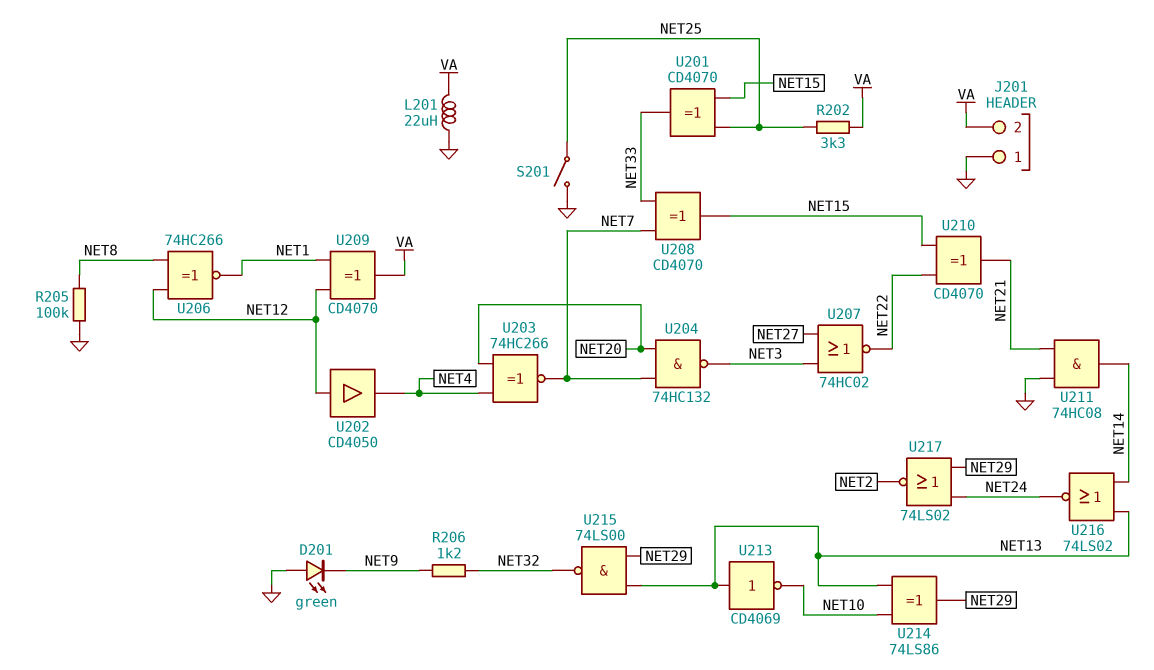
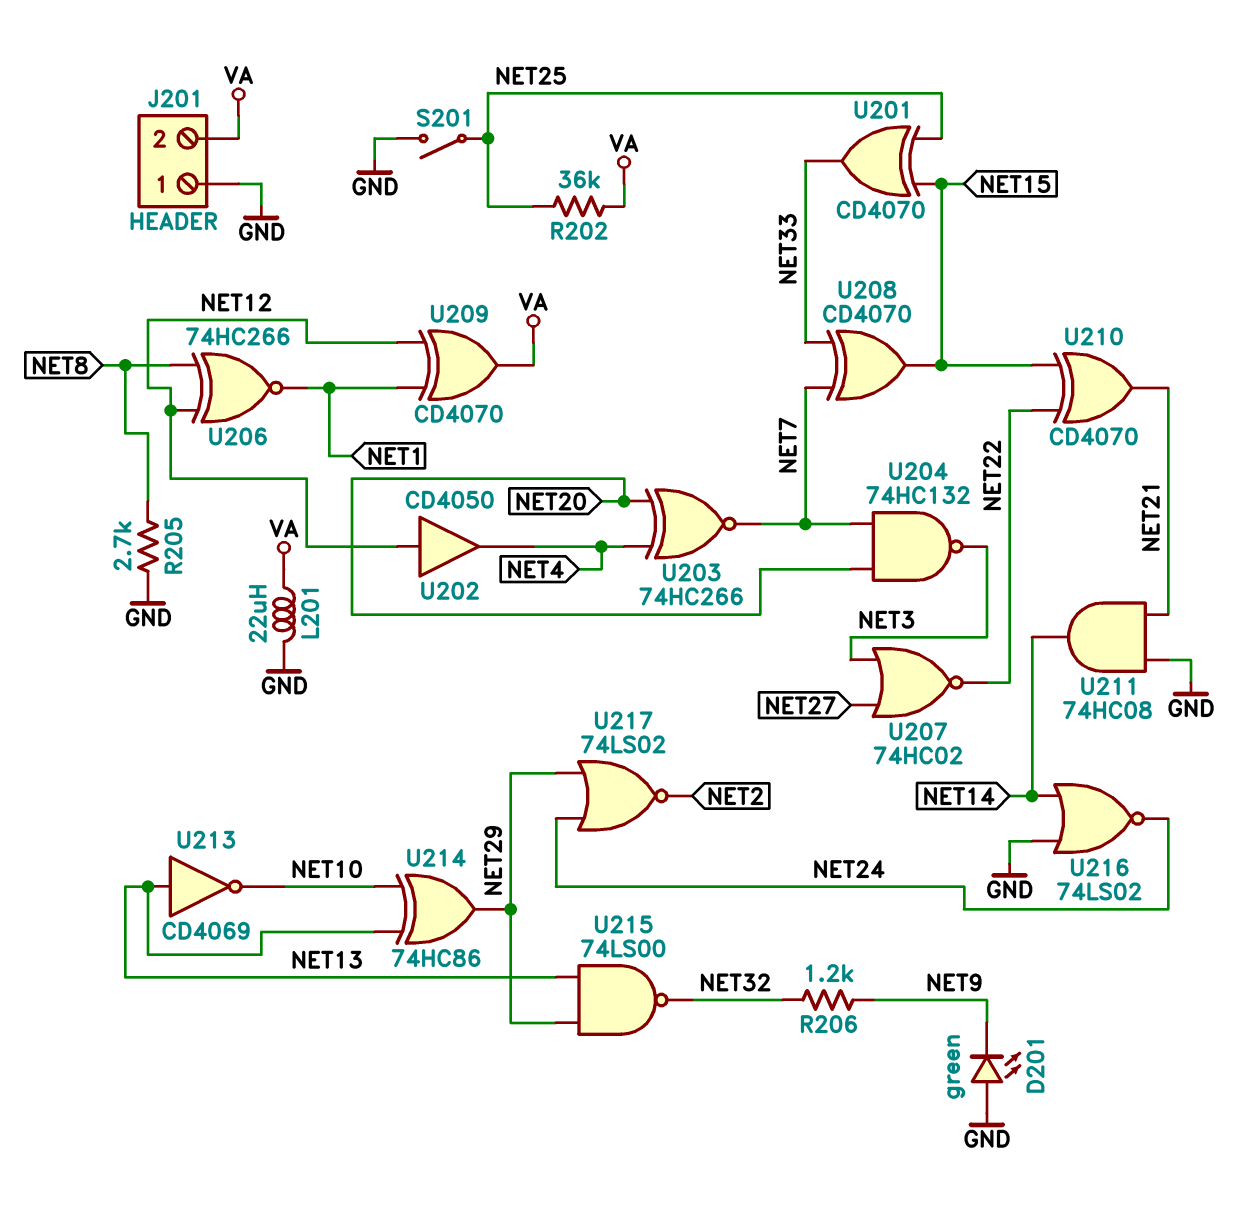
R202: 3.3k (NET25, VA) -> 36k (NET25, VA)
R205: 100k (GND, NET8) -> 2.7k (GND, NET8)
U214: XOR 74LS86 (in NET10, in NET13, out NET29) -> XOR 74HC86 (in NET10, in NET13, out NET29)
U216: NOR 74LS02 (in NET13, in NET14, out NET24) -> NOR 74LS02 (in GND, in NET14, out NET24)

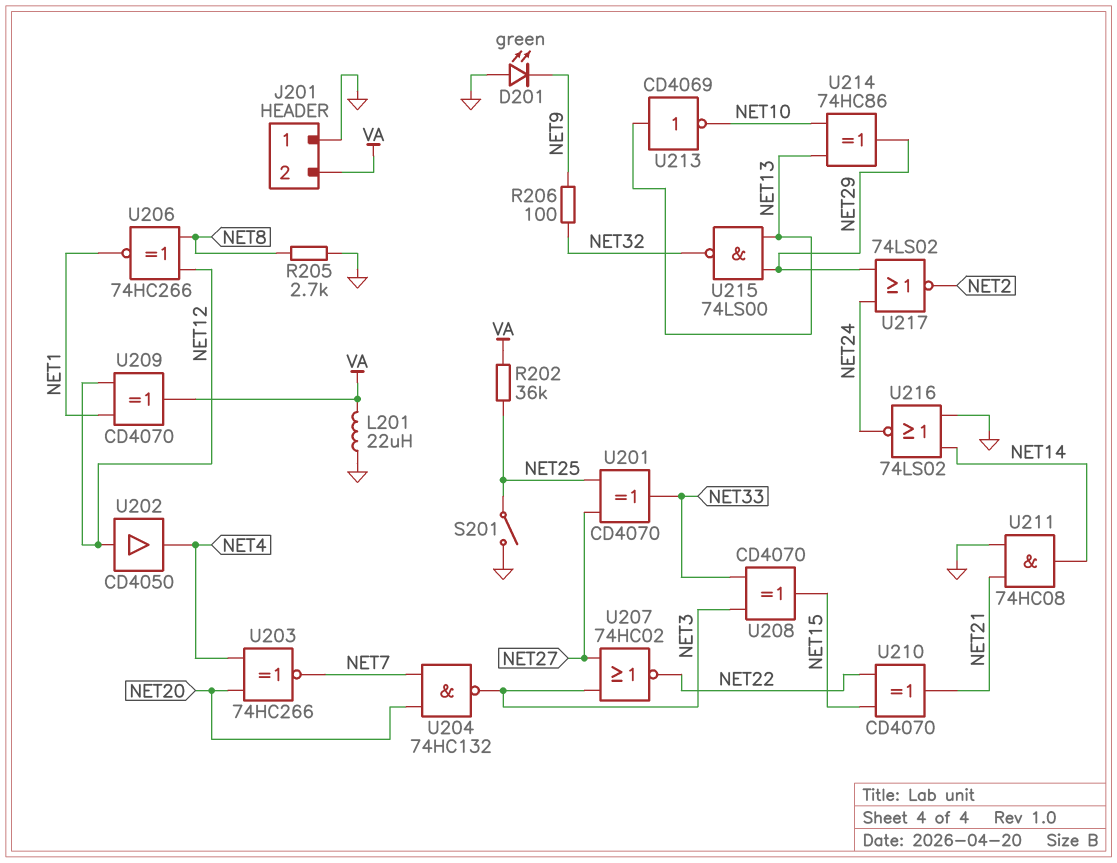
R206: 1.2k (NET9, NET32) -> 100 (NET9, NET32)
U201: XOR CD4070 (in NET15, in NET25, out NET33) -> XOR CD4070 (in NET25, in NET27, out NET33)
U208: XOR CD4070 (in NET7, in NET33, out NET15) -> XOR CD4070 (in NET3, in NET33, out NET15)

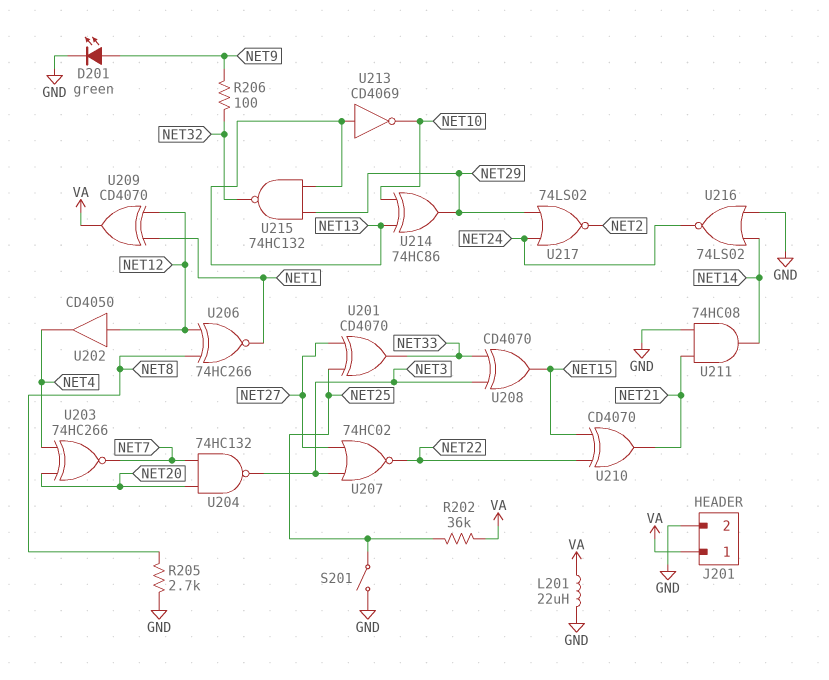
D201: LED green (A GND, K NET9) -> LED green (A NET9, K GND)
J201 pin 1: GND -> VA
J201 pin 2: VA -> GND
U215: NAND 74LS00 (in NET13, in NET29, out NET32) -> NAND 74HC132 (in NET13, in NET29, out NET32)

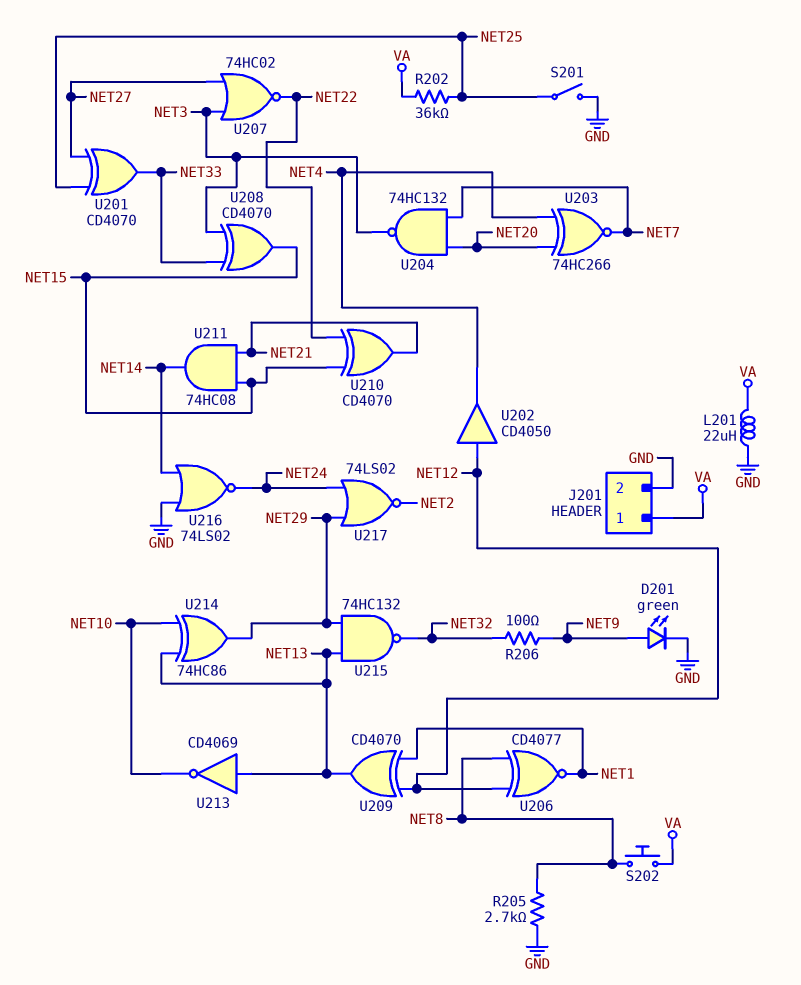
S202: none -> button (NET8, VA)
U206: XNOR 74HC266 (in NET8, in NET12, out NET1) -> XNOR CD4077 (in NET8, in NET12, out NET1)
U209: XOR CD4070 (in NET1, in NET12, out VA) -> XOR CD4070 (in NET1, in NET12, out NET13)
U211: AND 74HC08 (in GND, in NET21, out NET14) -> AND 74HC08 (in NET15, in NET21, out NET14)

